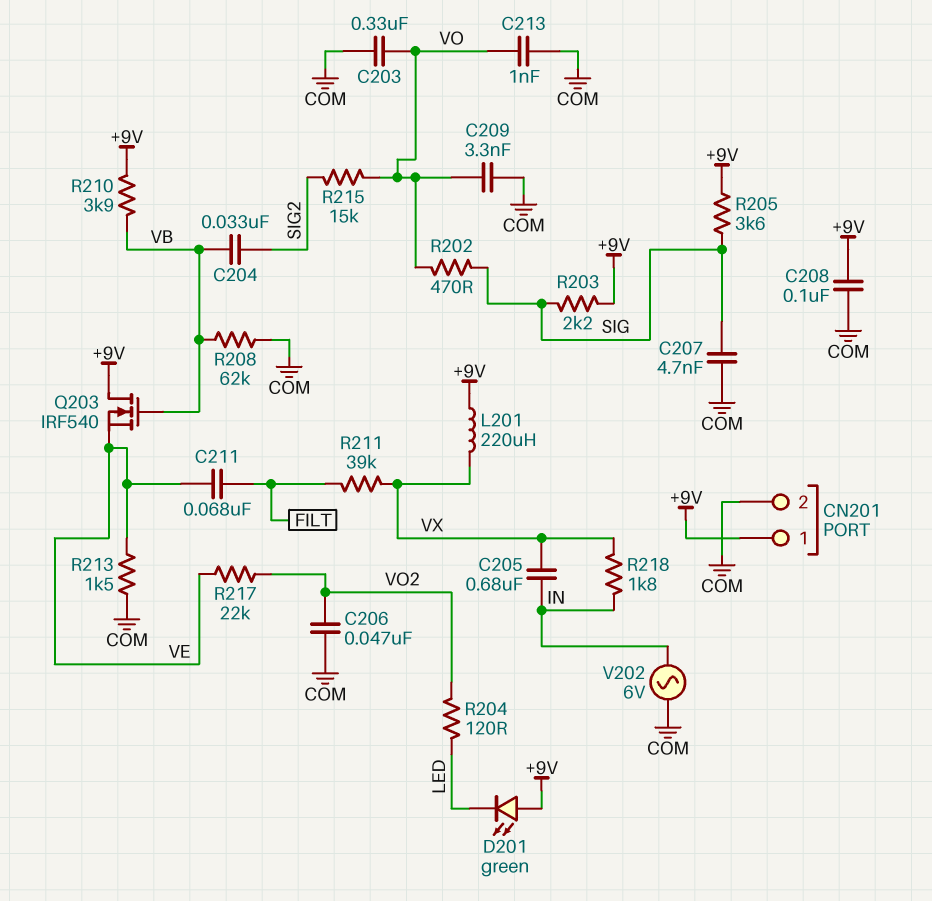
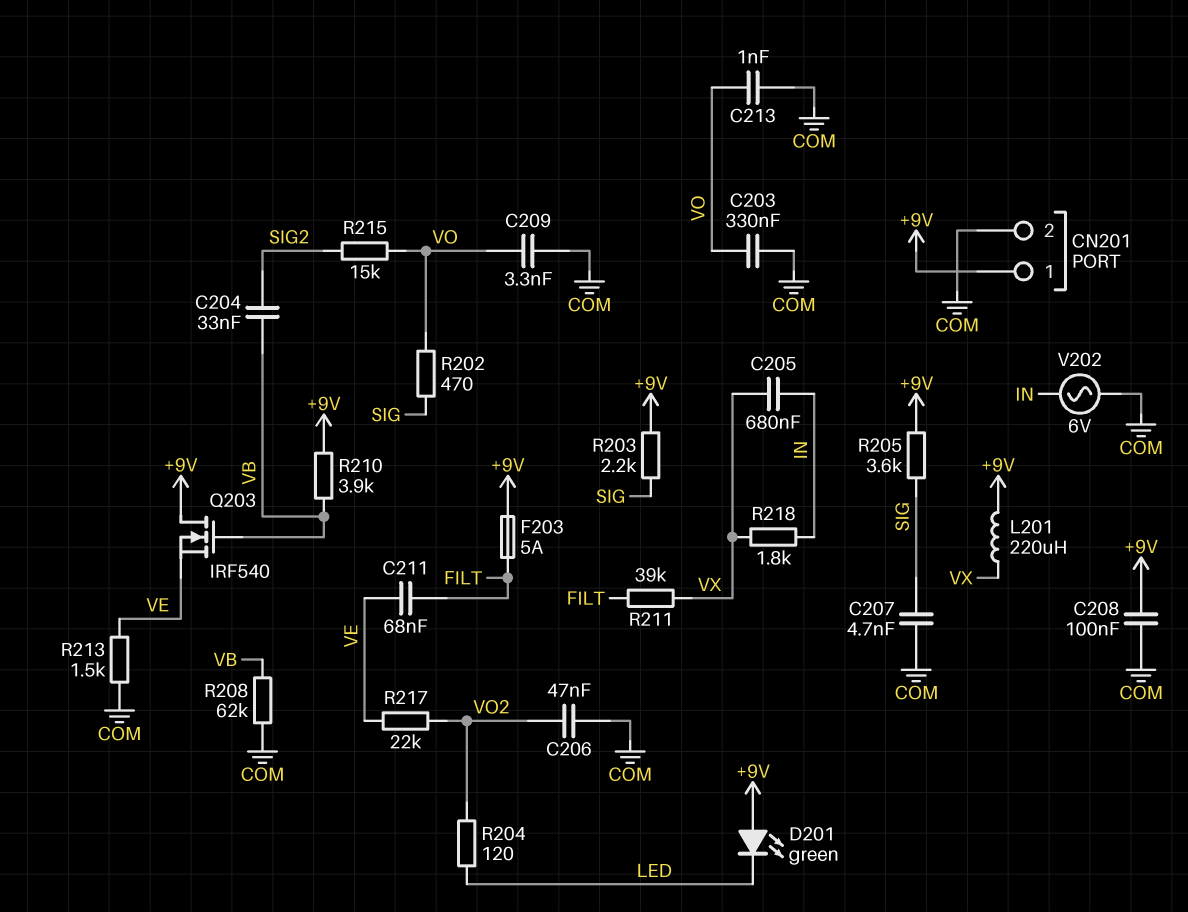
F203: none -> 5A (+9V, FILT)

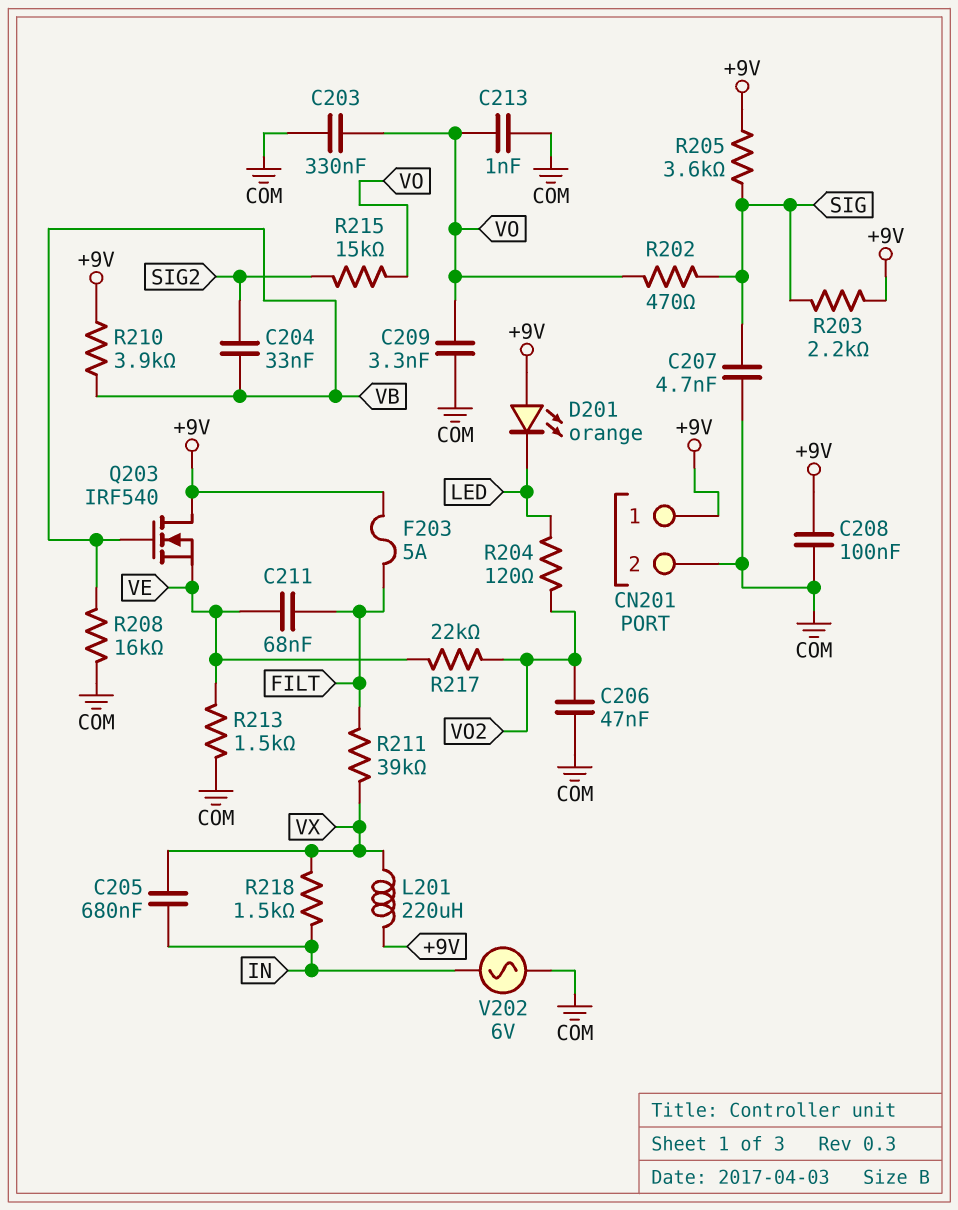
D201: LED green (A +9V, K LED) -> LED orange (A +9V, K LED)
R208: 62k (COM, VB) -> 16k (COM, VB)
R218: 1.8k (IN, VX) -> 1.5k (IN, VX)

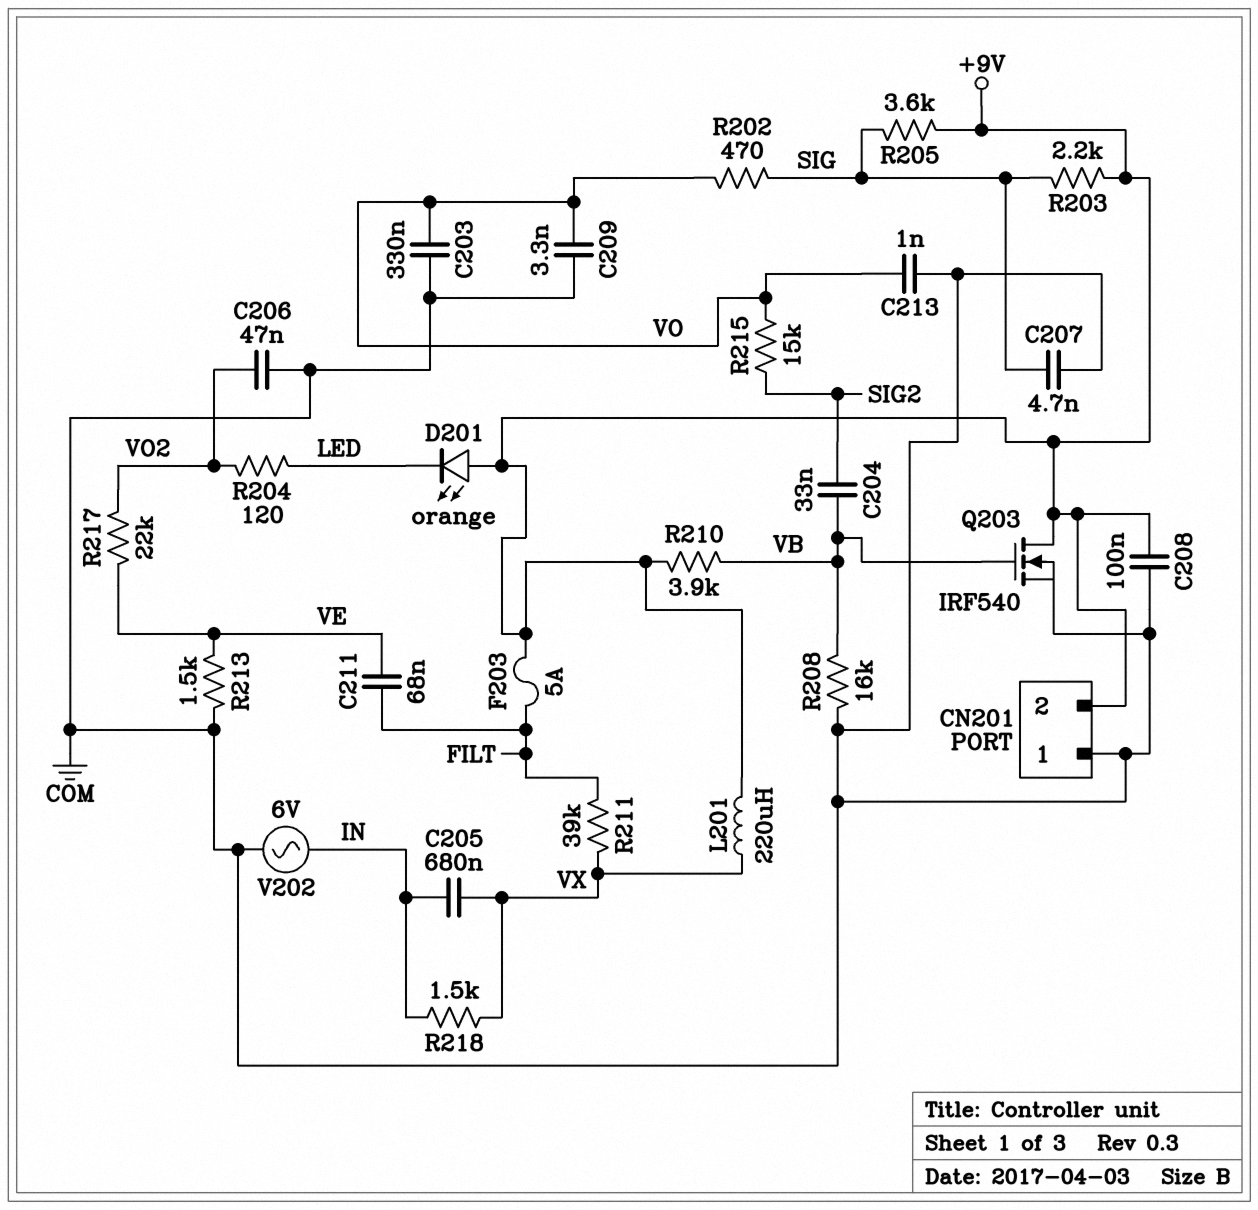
CN201 pin 1: +9V -> COM
CN201 pin 2: COM -> +9V
Q203: NMOS IRF540 (G VB, D +9V, S VE) -> NMOS IRF540 (G VB, D +9V, S COM)

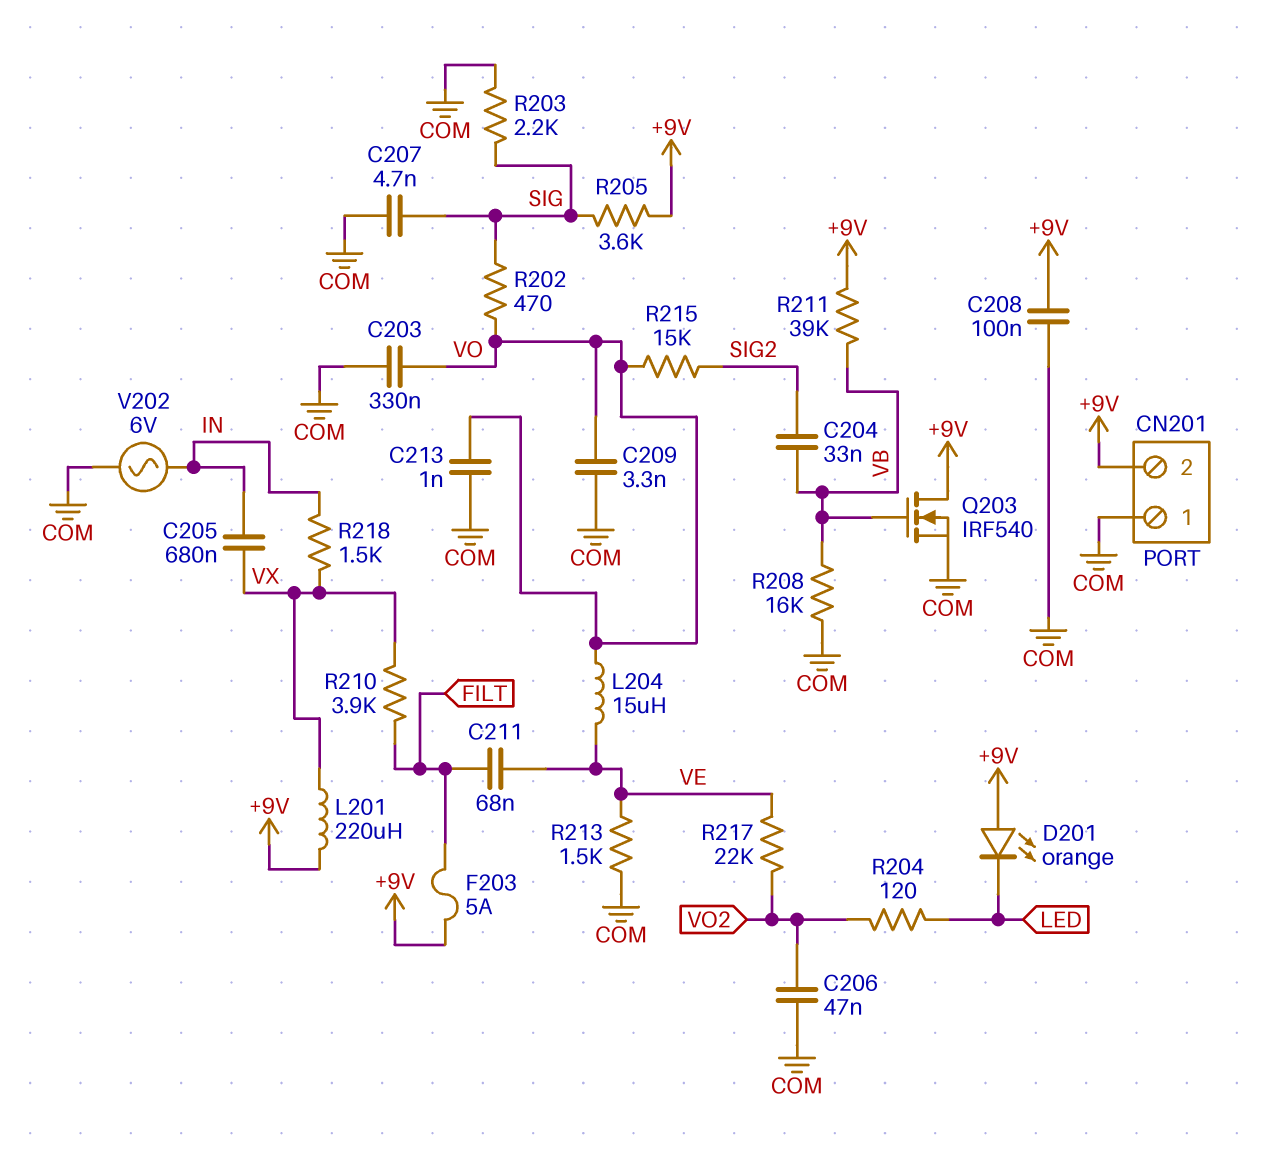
L204: none -> 15uH (VE, VO)
R203: 2.2k (+9V, SIG) -> 2.2k (COM, SIG)
R210: 3.9k (+9V, VB) -> 3.9k (FILT, VX)
R211: 39k (FILT, VX) -> 39k (+9V, VB)

